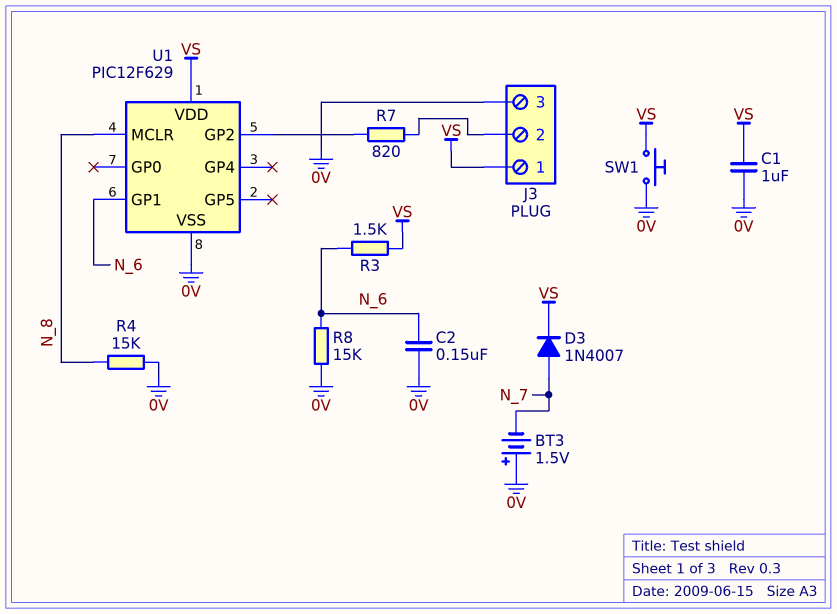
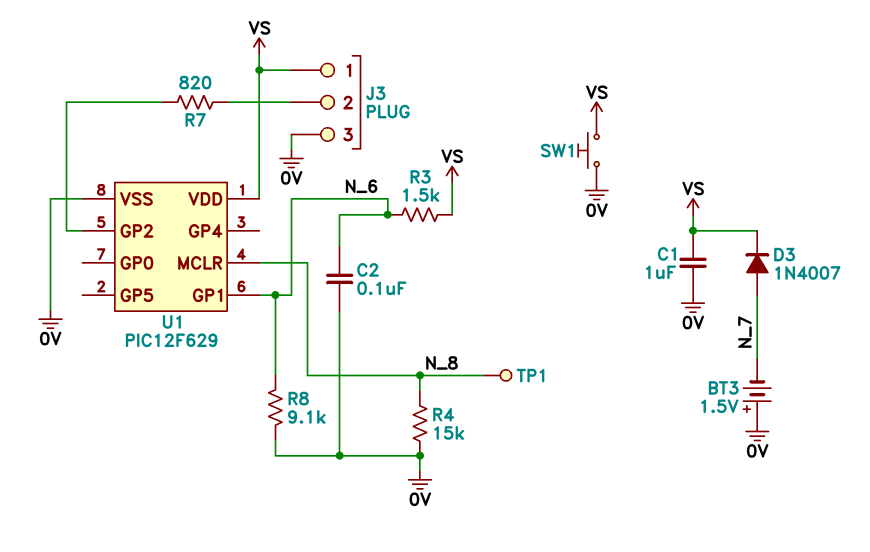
C2: 150nF (0V, N_6) -> 100nF (0V, N_6)
R8: 15k (0V, N_6) -> 9.1k (0V, N_6)
TP1: none -> test point (N_8)

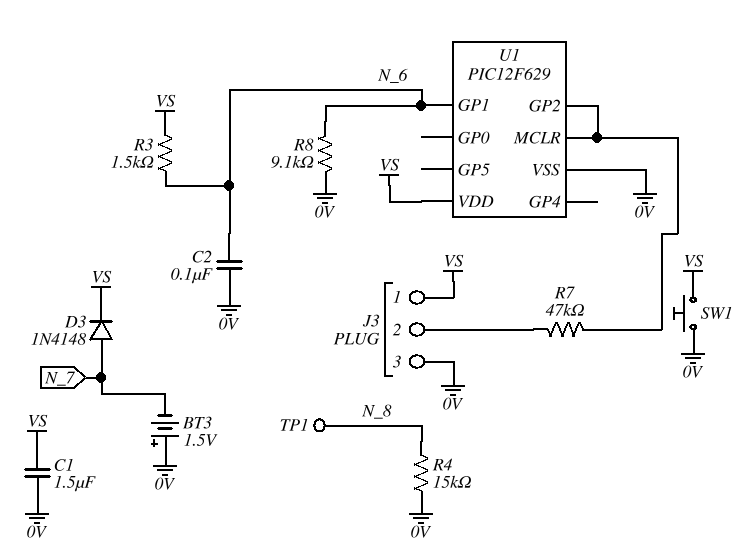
C1: 1uF (0V, VS) -> 1.5uF (0V, VS)
D3: diode 1N4007 (A N_7, K VS) -> diode 1N4148 (A N_7, K VS)
R7: 820 (J3/2, U1/GP2) -> 47k (J3/2, U1/GP2)
U1 pin MCLR: N_8 -> U1/GP2

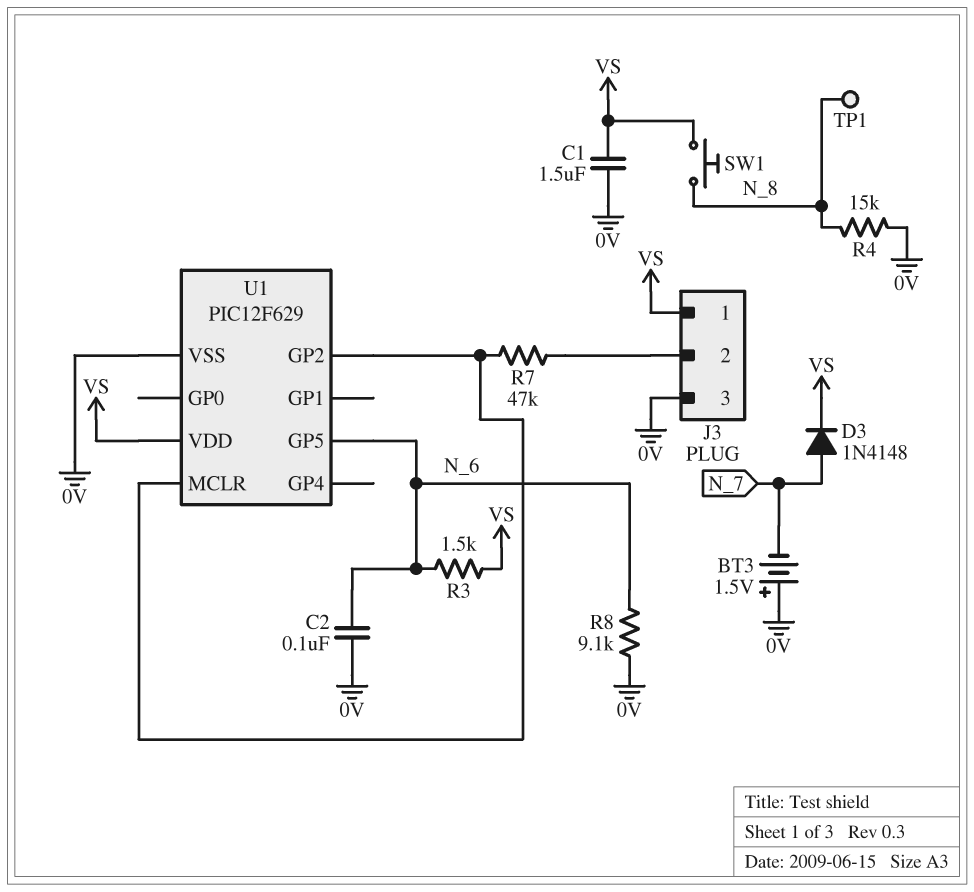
SW1: button (0V, VS) -> button (N_8, VS)
U1 pin GP1: N_6 -> none
U1 pin GP5: none -> N_6

